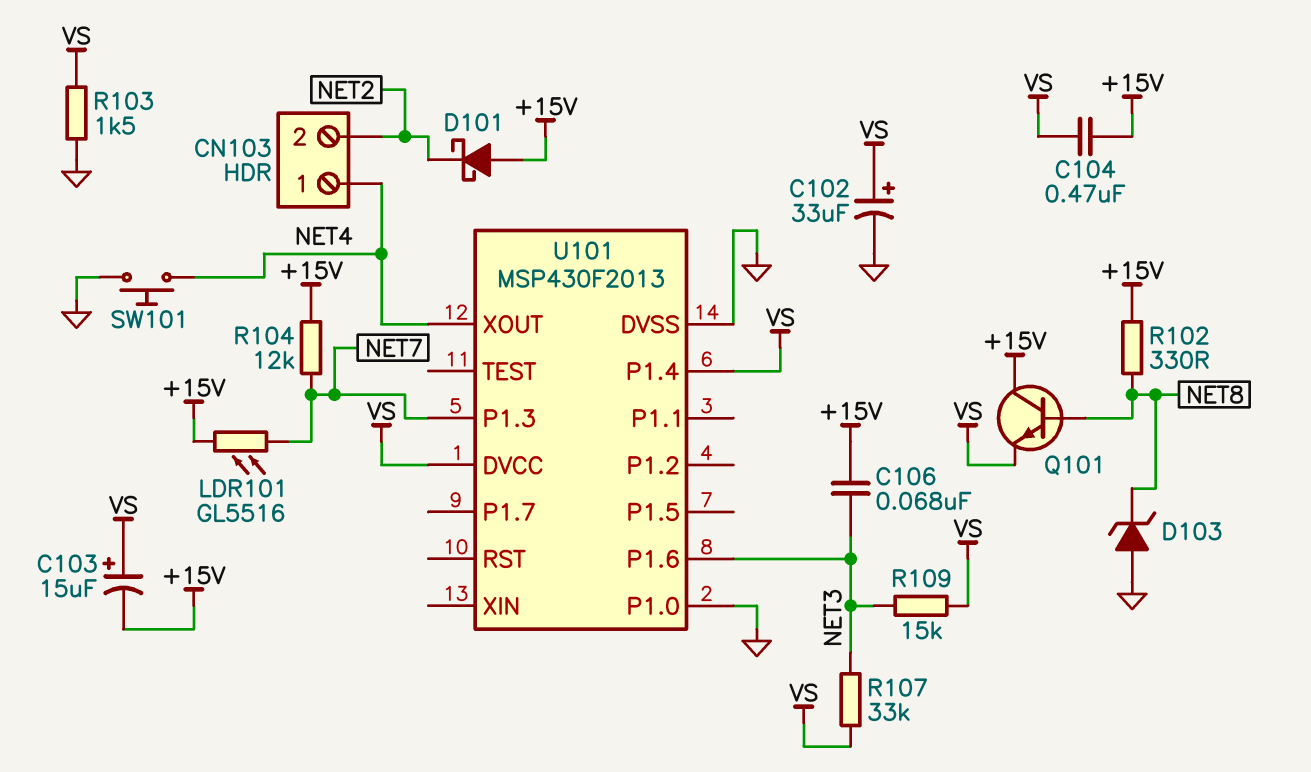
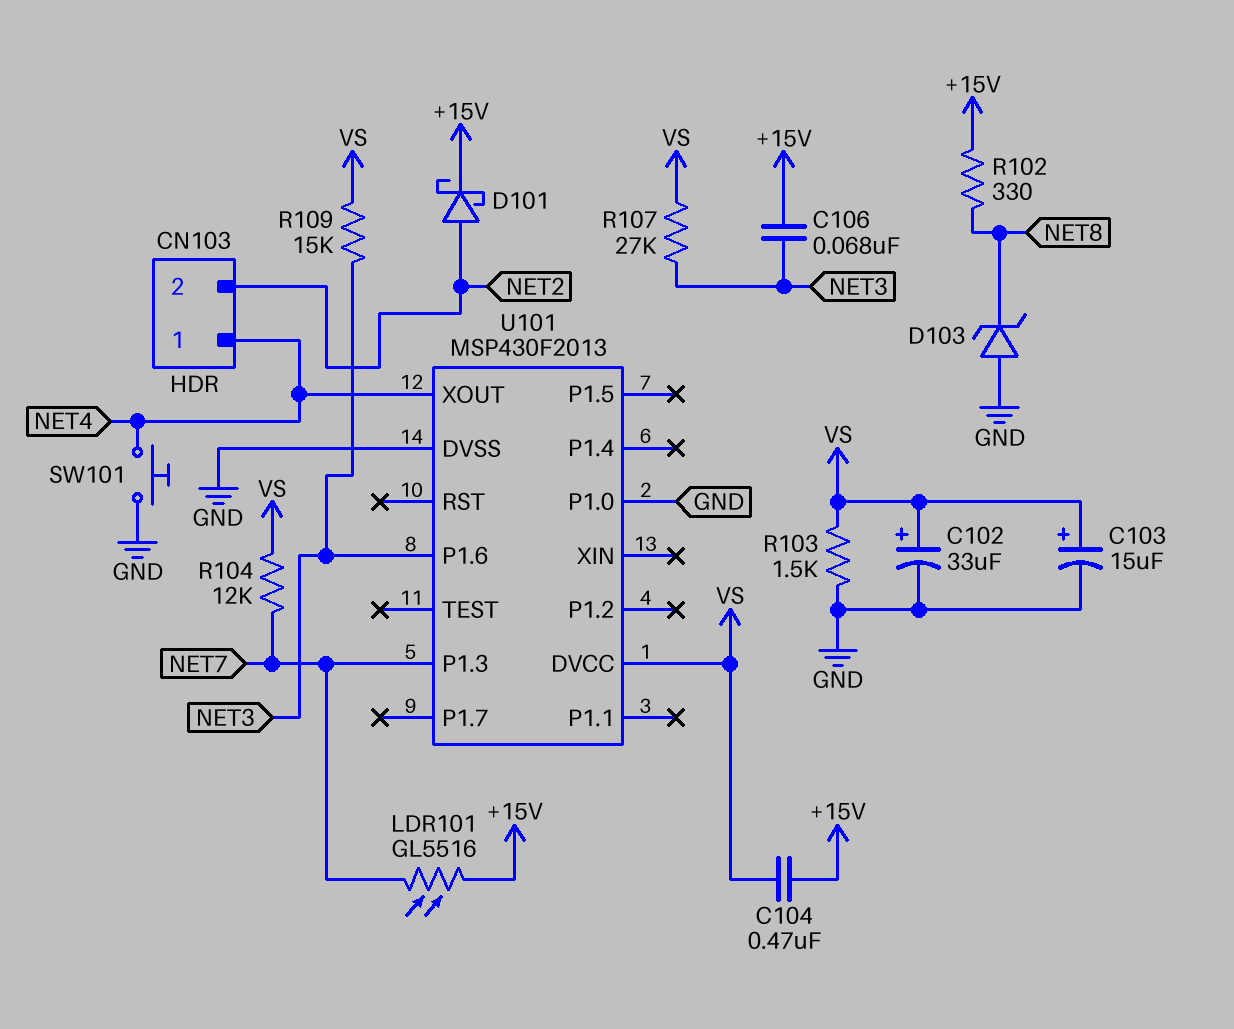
C103: 15uF (plus VS, minus +15V) -> 15uF (plus VS, minus GND)
D101: schottky (A +15V, K NET2) -> schottky (A NET2, K +15V)
Q101: NPN (B NET8, C +15V, E VS) -> none
R104: 12k (+15V, NET7) -> 12k (NET7, VS)
R107: 33k (NET3, VS) -> 27k (NET3, VS)
U101 pin P1.4: VS -> none

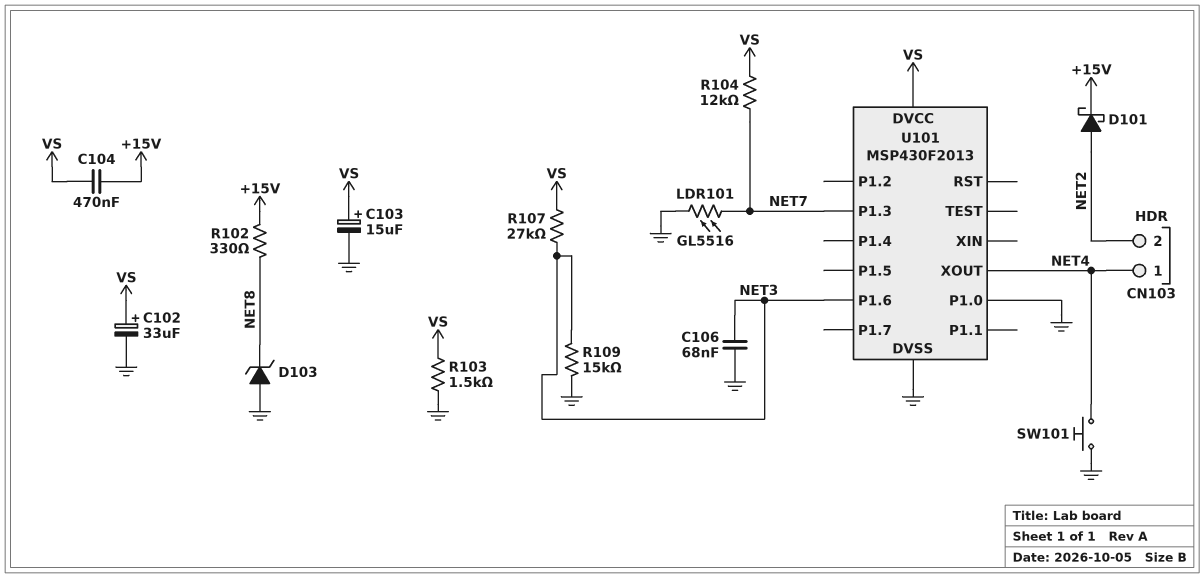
C106: 68nF (+15V, NET3) -> 68nF (GND, NET3)
LDR101: GL5516 (+15V, NET7) -> GL5516 (GND, NET7)
R109: 15k (NET3, VS) -> 15k (GND, NET3)

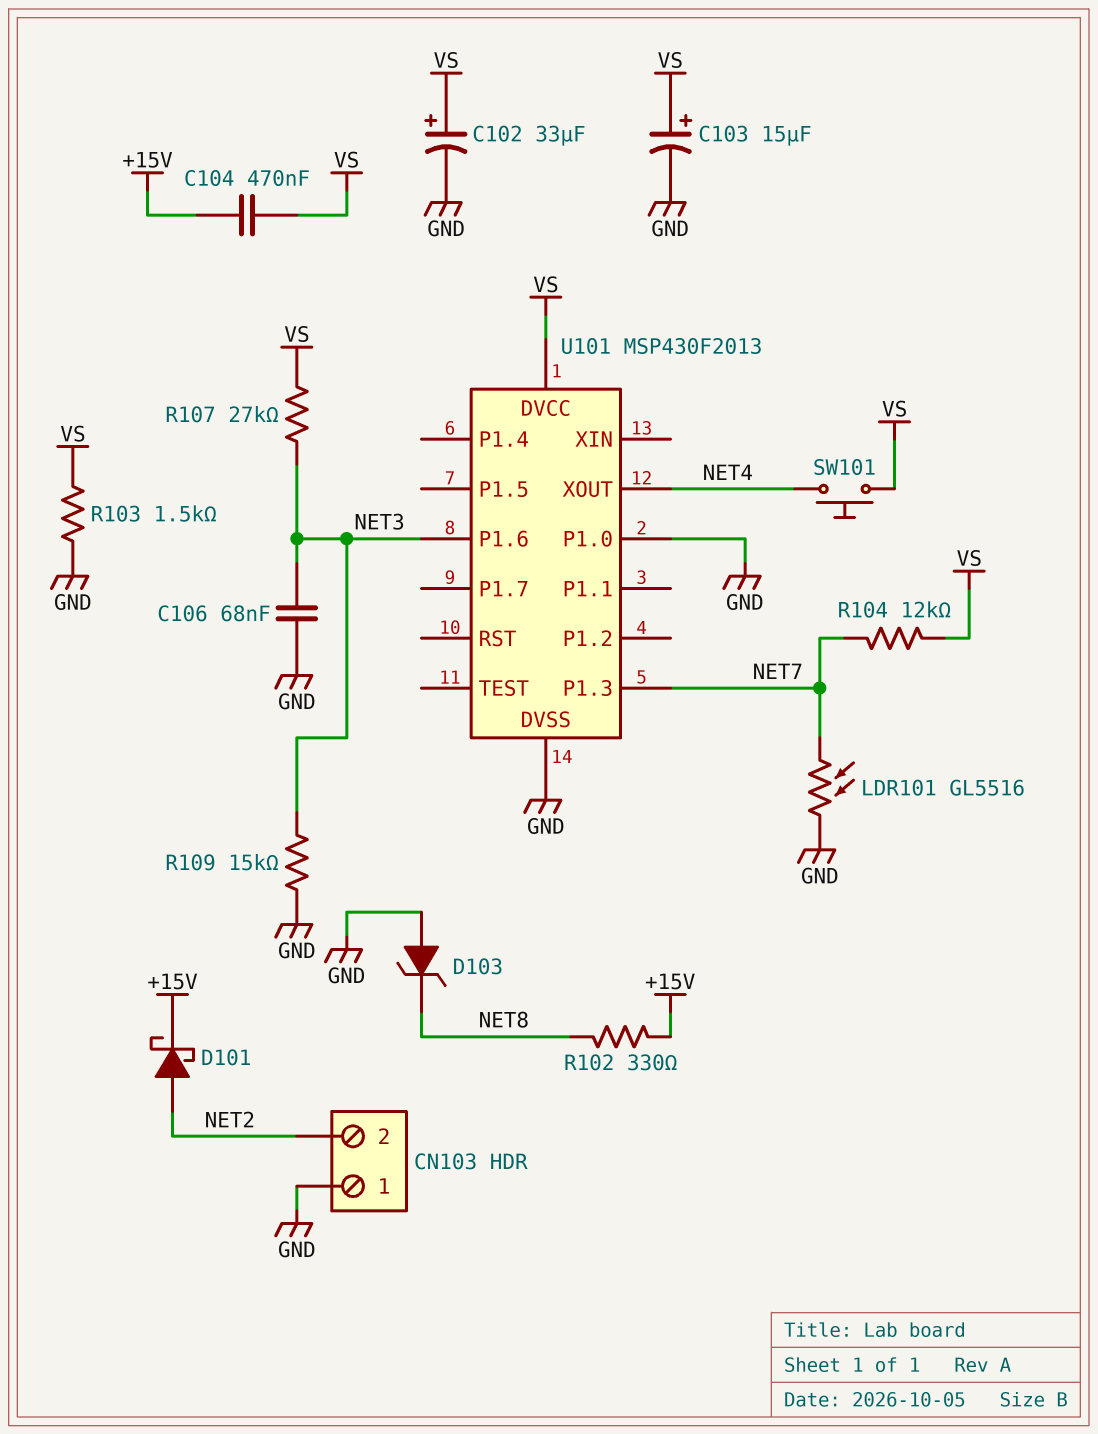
CN103 pin 1: NET4 -> GND
SW101: button (GND, NET4) -> button (NET4, VS)

